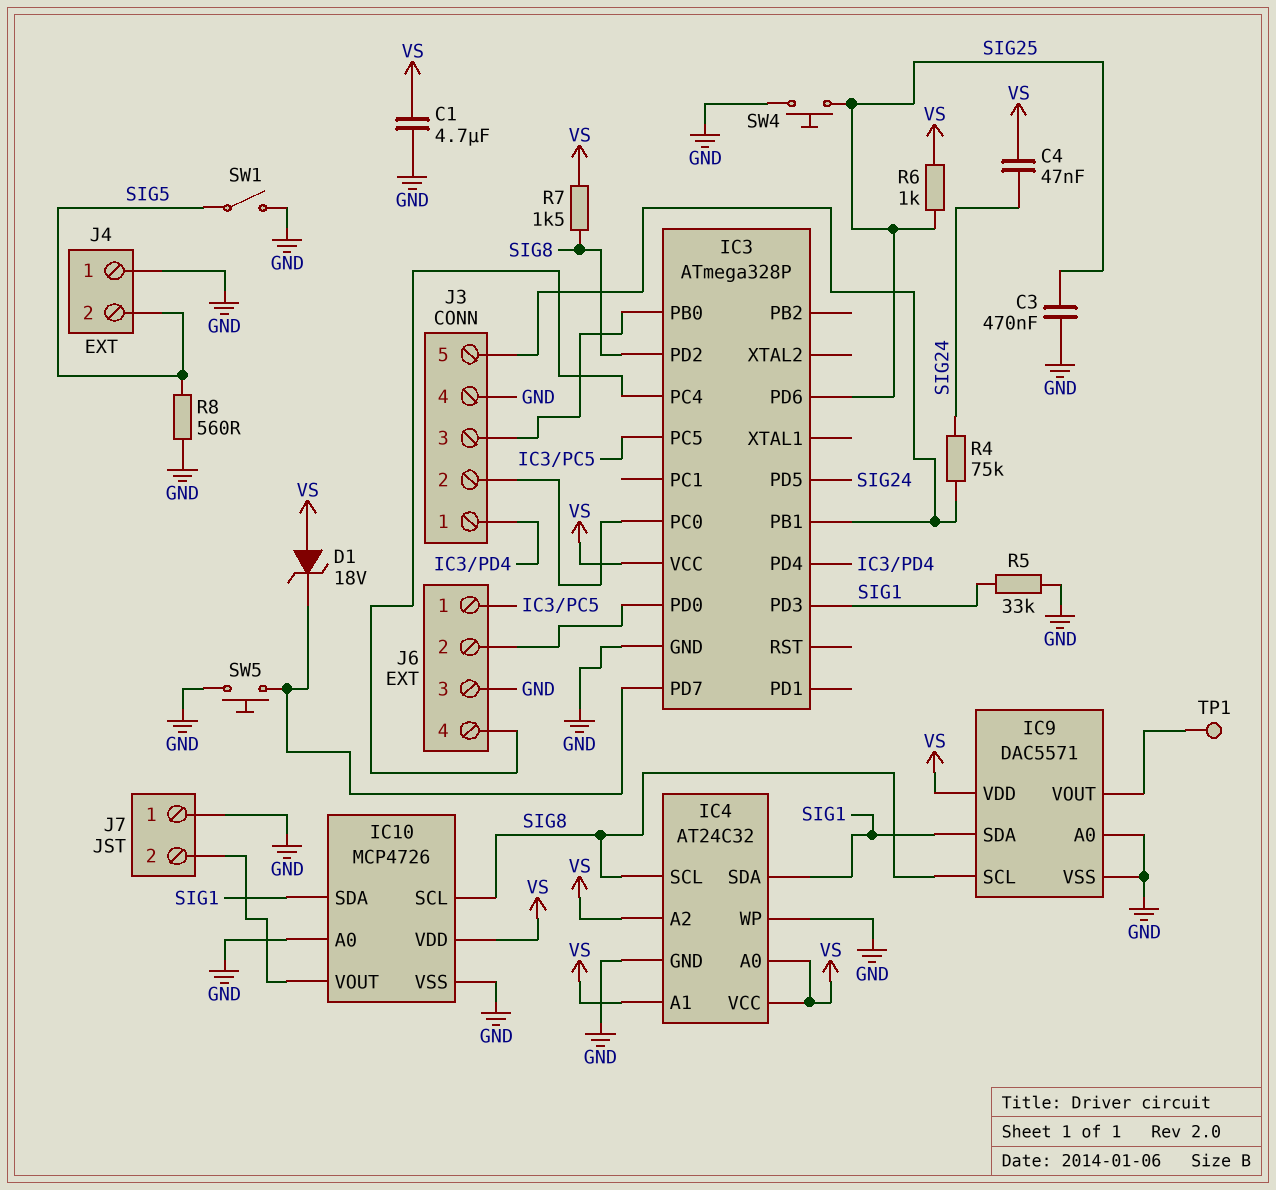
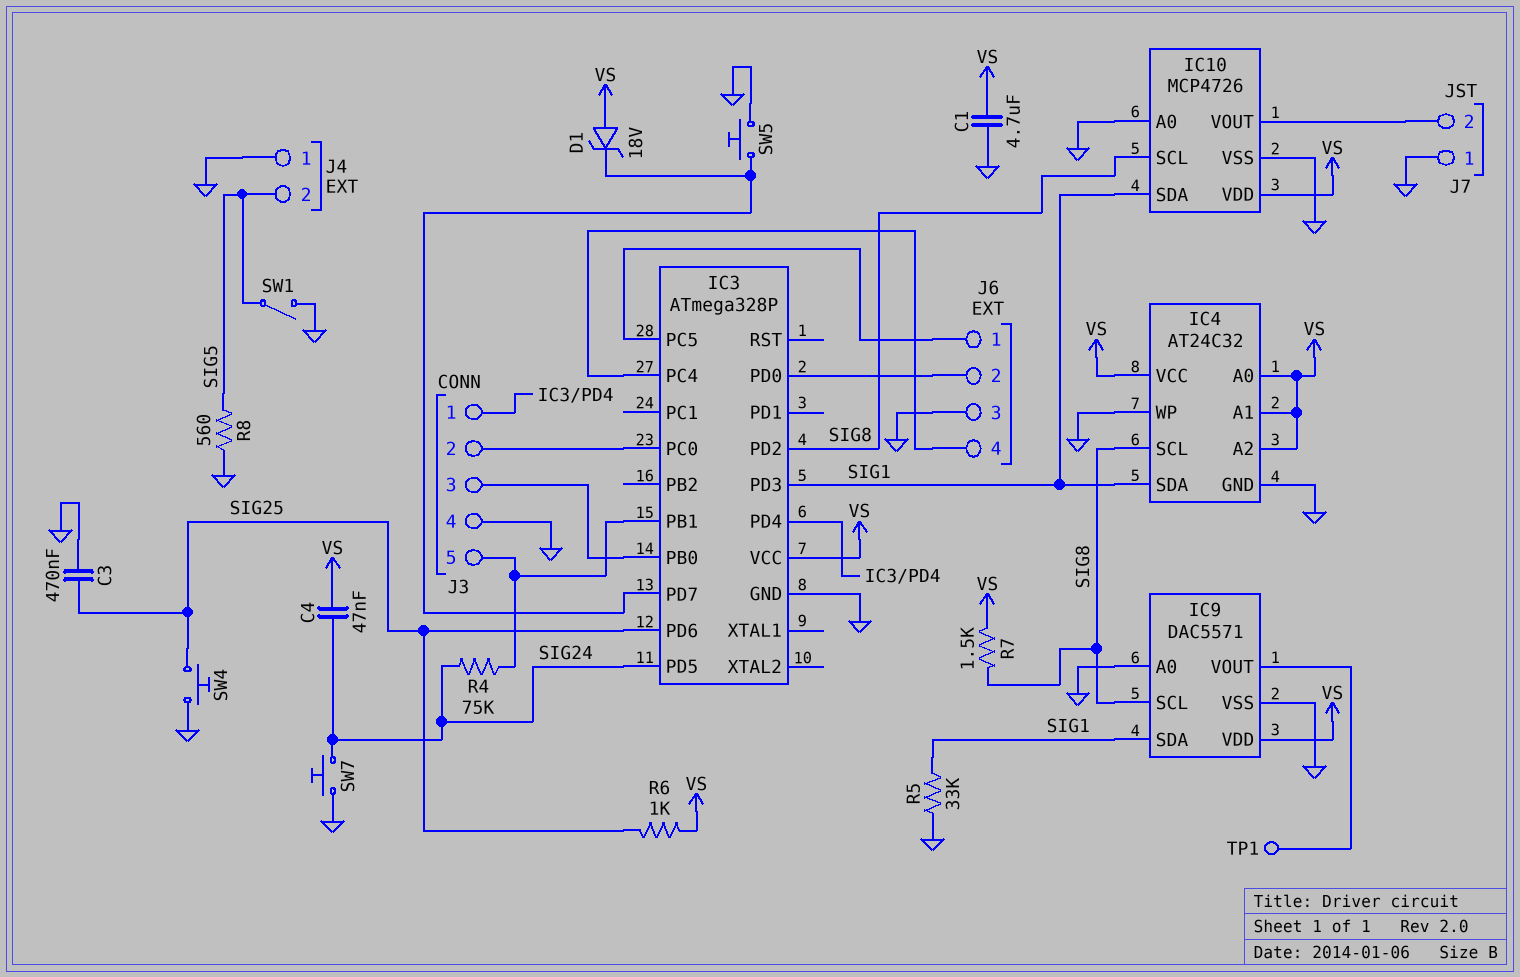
SW7: none -> button (GND, SIG24)

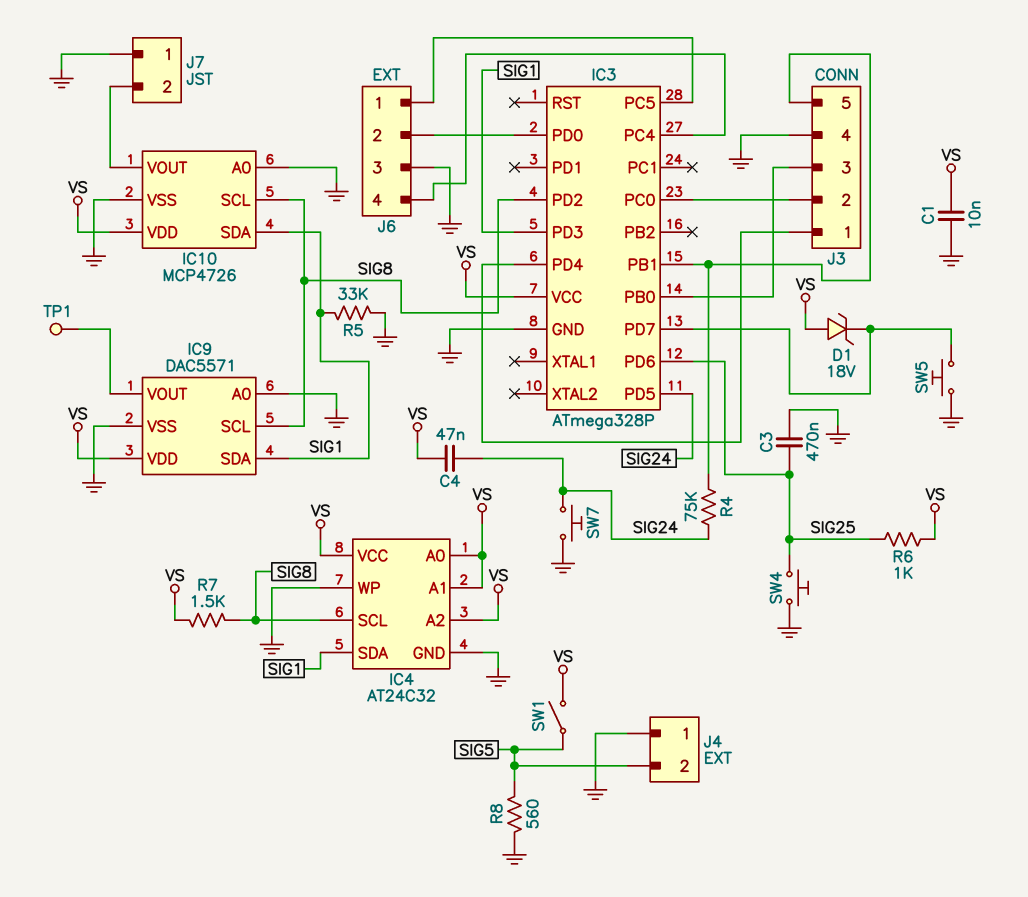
C1: 4.7uF (GND, VS) -> 10nF (GND, VS)
SW1: switch (GND, SIG5) -> switch (SIG5, VS)

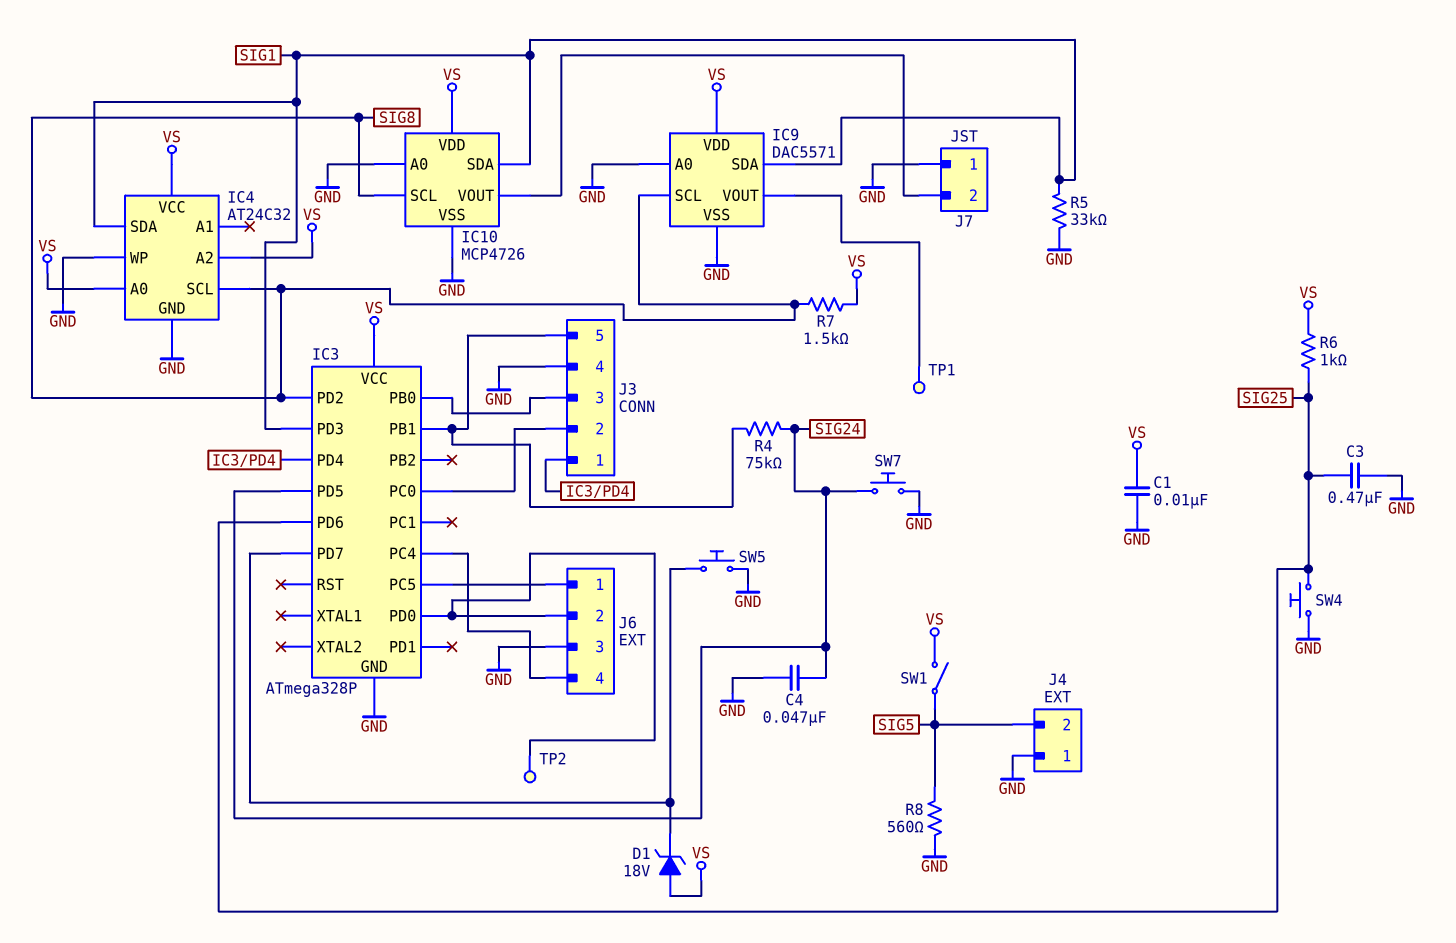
C4: 47nF (SIG24, VS) -> 47nF (GND, SIG24)
IC4 pin A1: VS -> none
TP2: none -> test point (IC3/PD0)

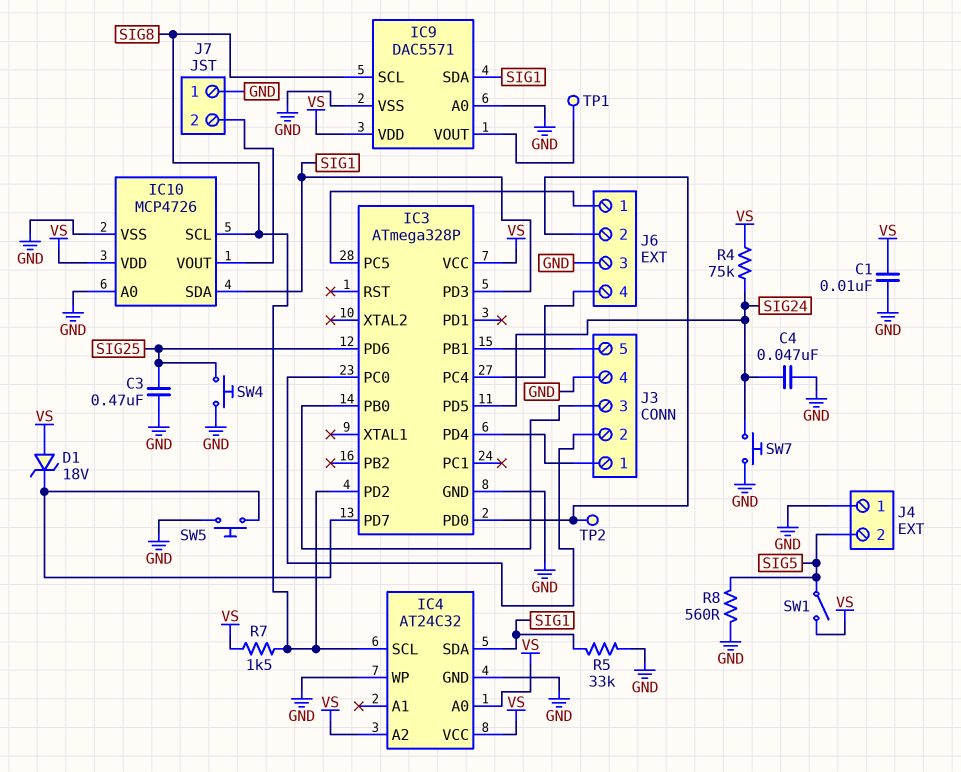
R4: 75k (IC3/PB1, SIG24) -> 75k (SIG24, VS)
R6: 1k (SIG25, VS) -> none

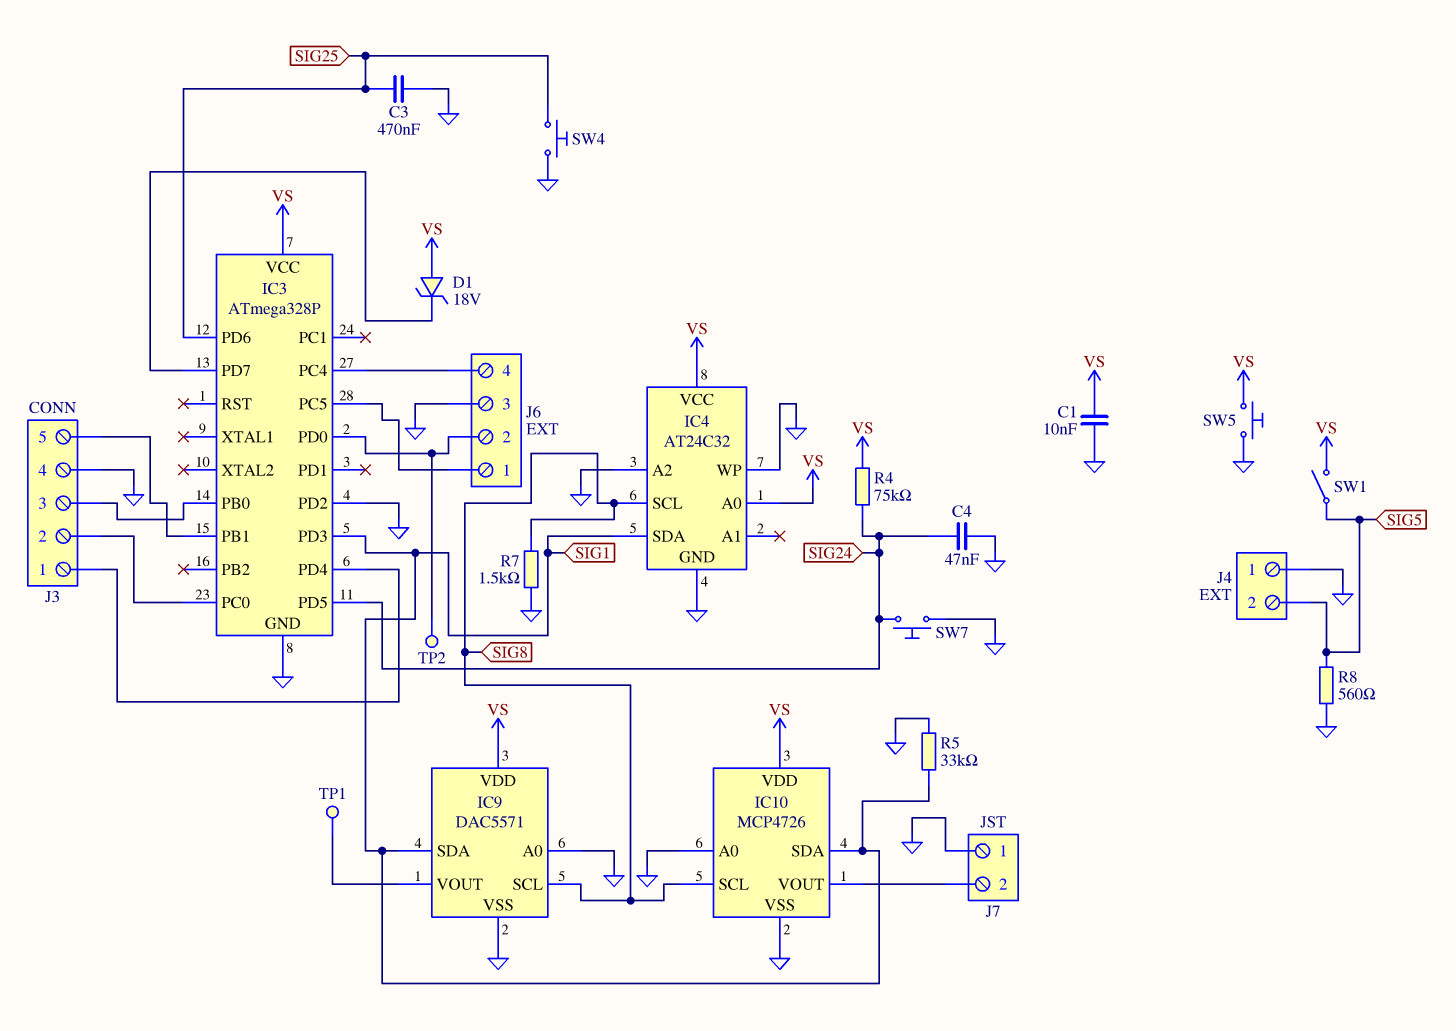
IC3 pin PD2: SIG8 -> GND
IC4 pin A2: VS -> GND
R7: 1.5k (SIG8, VS) -> 1.5k (GND, SIG8)
SW5: button (GND, IC3/PD7) -> button (GND, VS)

